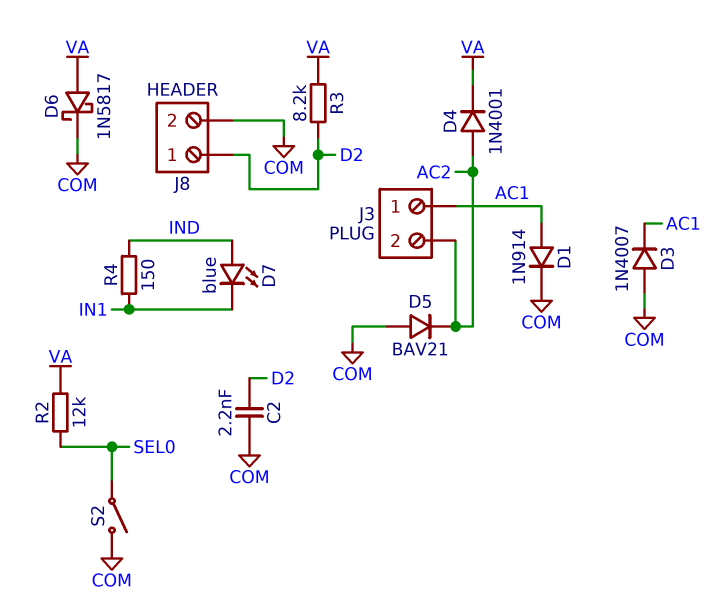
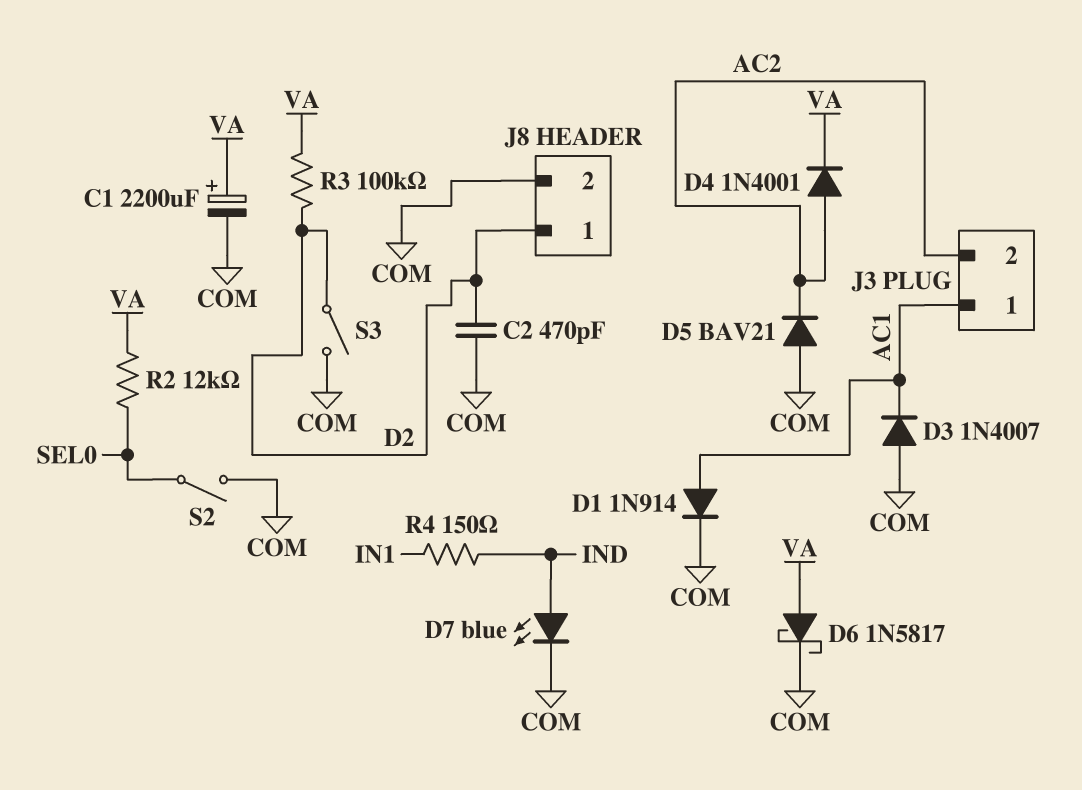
C1: none -> 2200uF (plus VA, minus COM)
C2: 2.2nF (COM, D2) -> 470pF (COM, D2)
D7: LED blue (A IND, K IN1) -> LED blue (A IND, K COM)
R3: 8.2k (D2, VA) -> 100k (D2, VA)
S3: none -> switch (COM, D2)

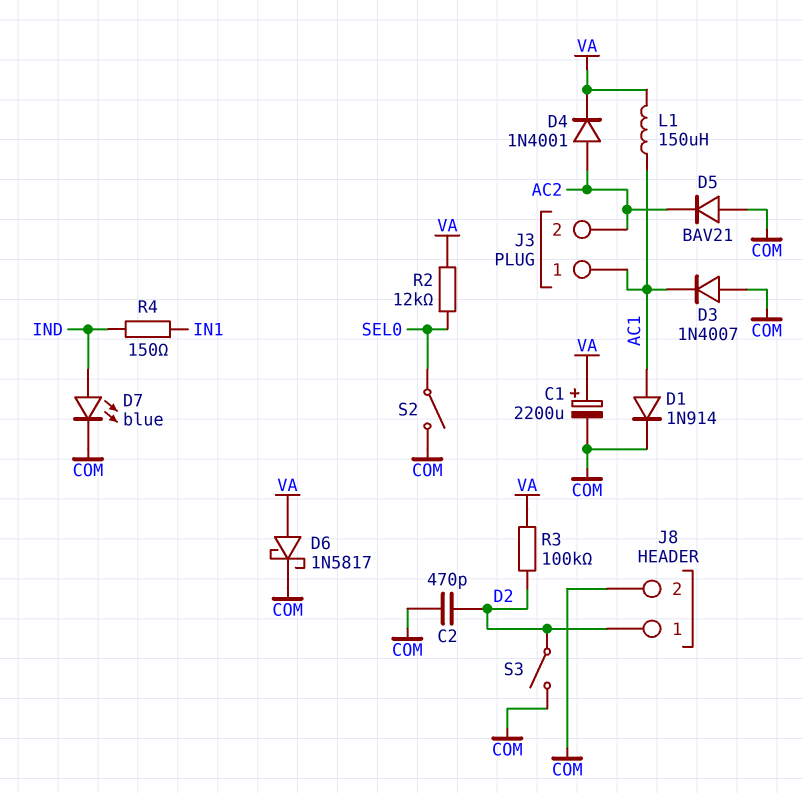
L1: none -> 150uH (AC1, VA)

